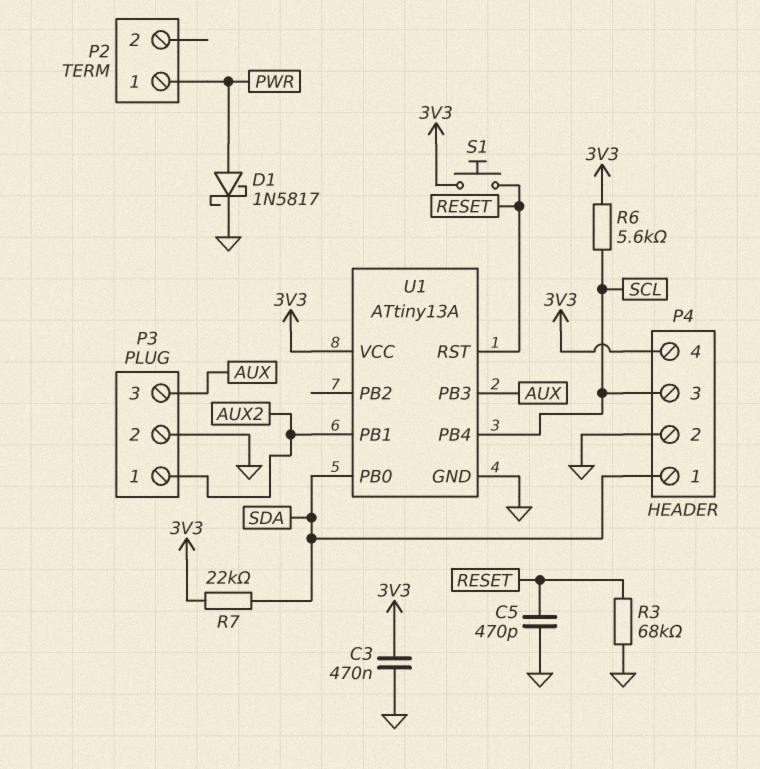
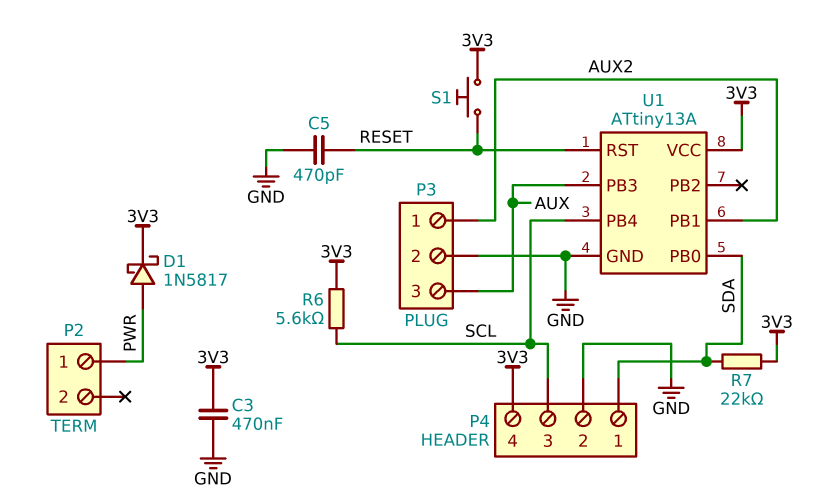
D1: schottky 1N5817 (A PWR, K GND) -> schottky 1N5817 (A PWR, K 3V3)
R3: 68k (GND, RESET) -> none

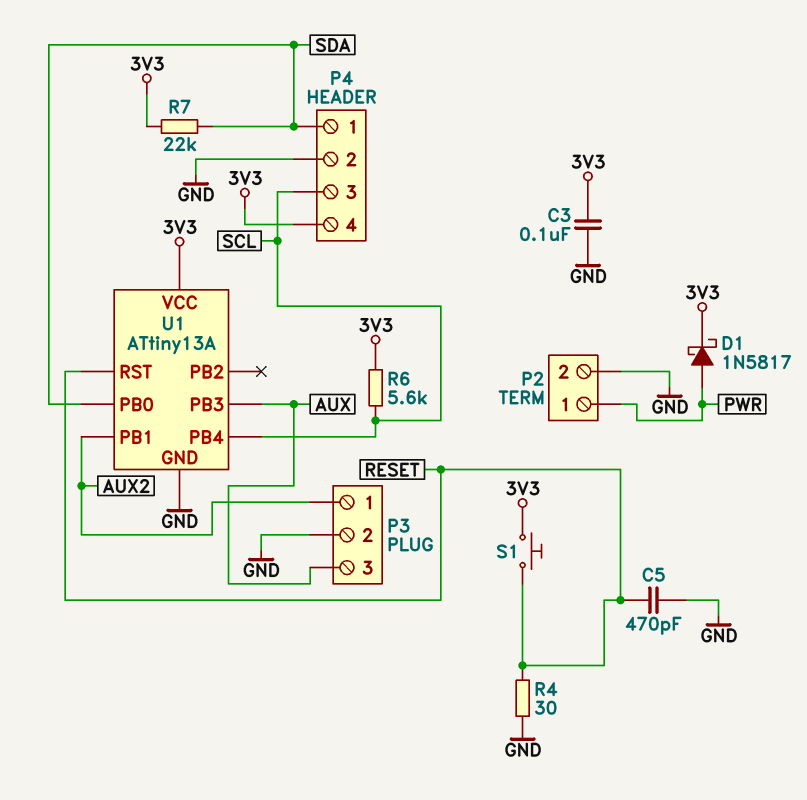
C3: 470nF (3V3, GND) -> 100nF (3V3, GND)
P2 pin 2: none -> GND
R4: none -> 30 (GND, RESET)

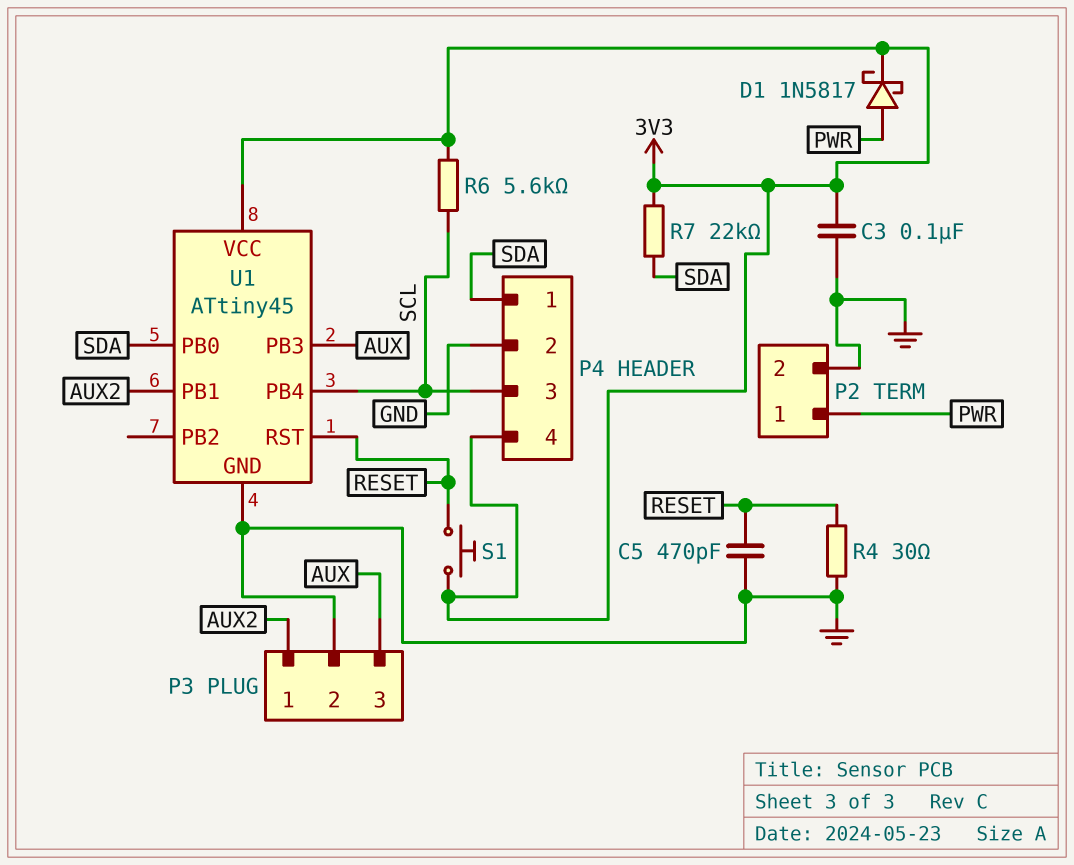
U1: ATtiny13A -> ATtiny45

